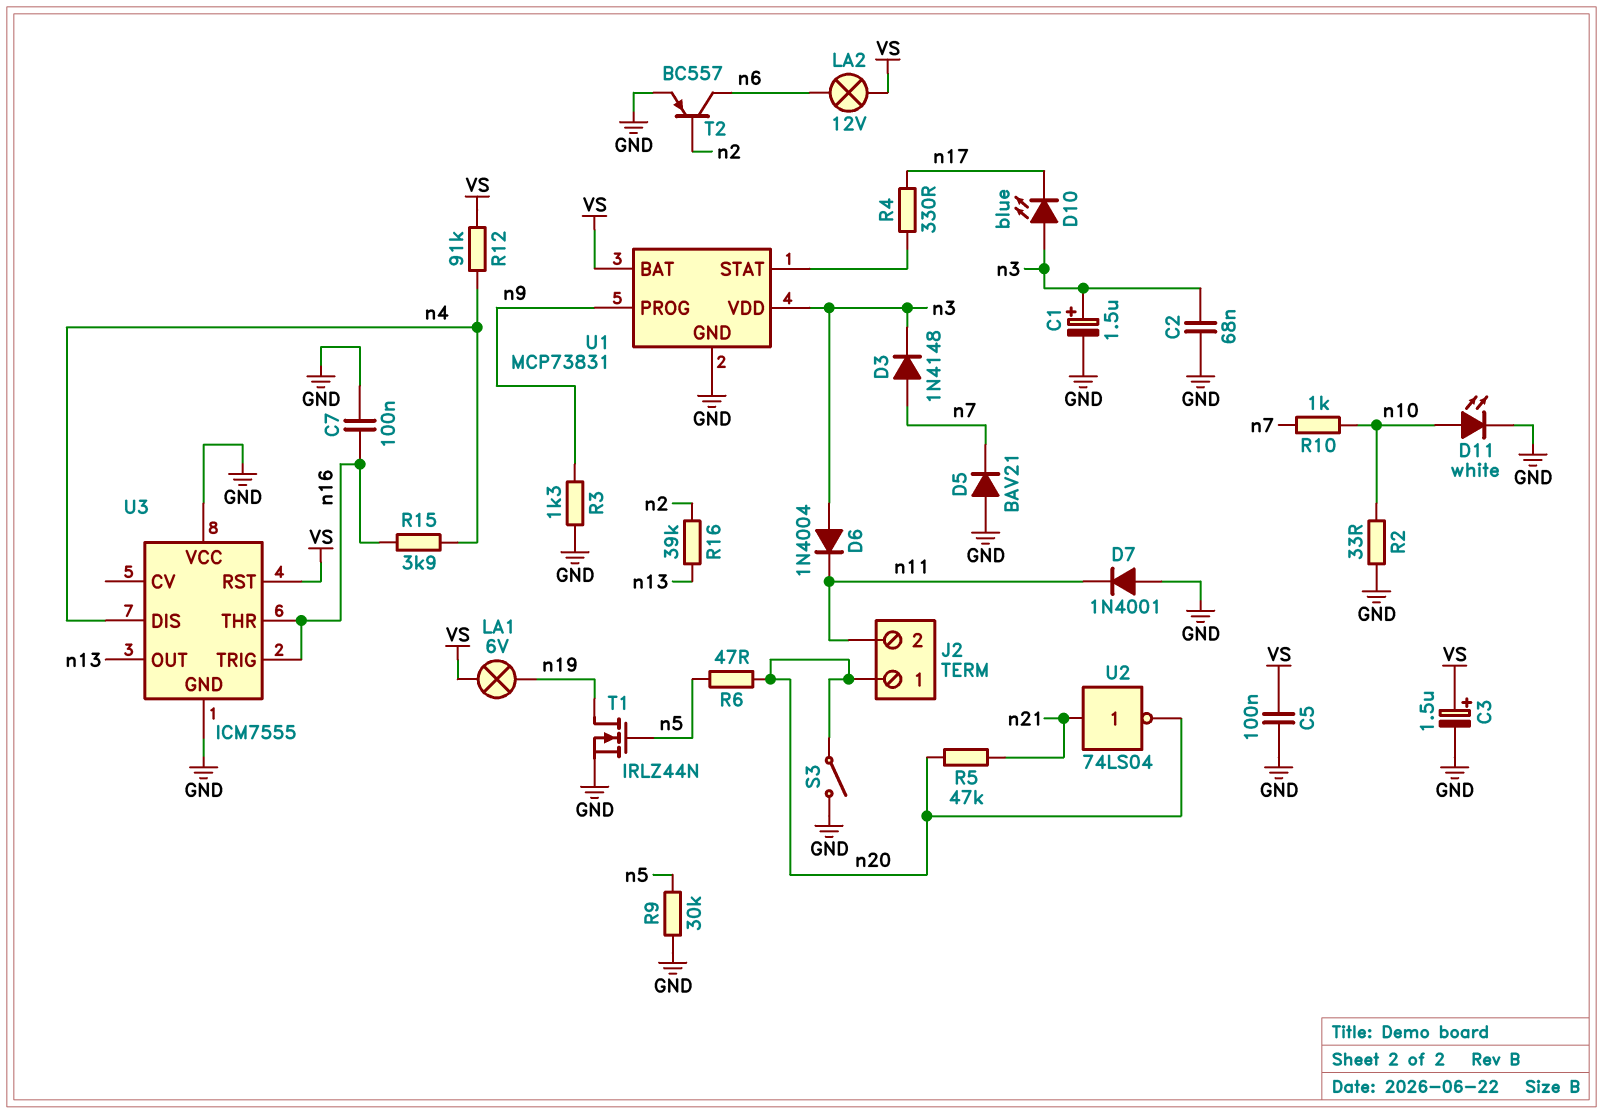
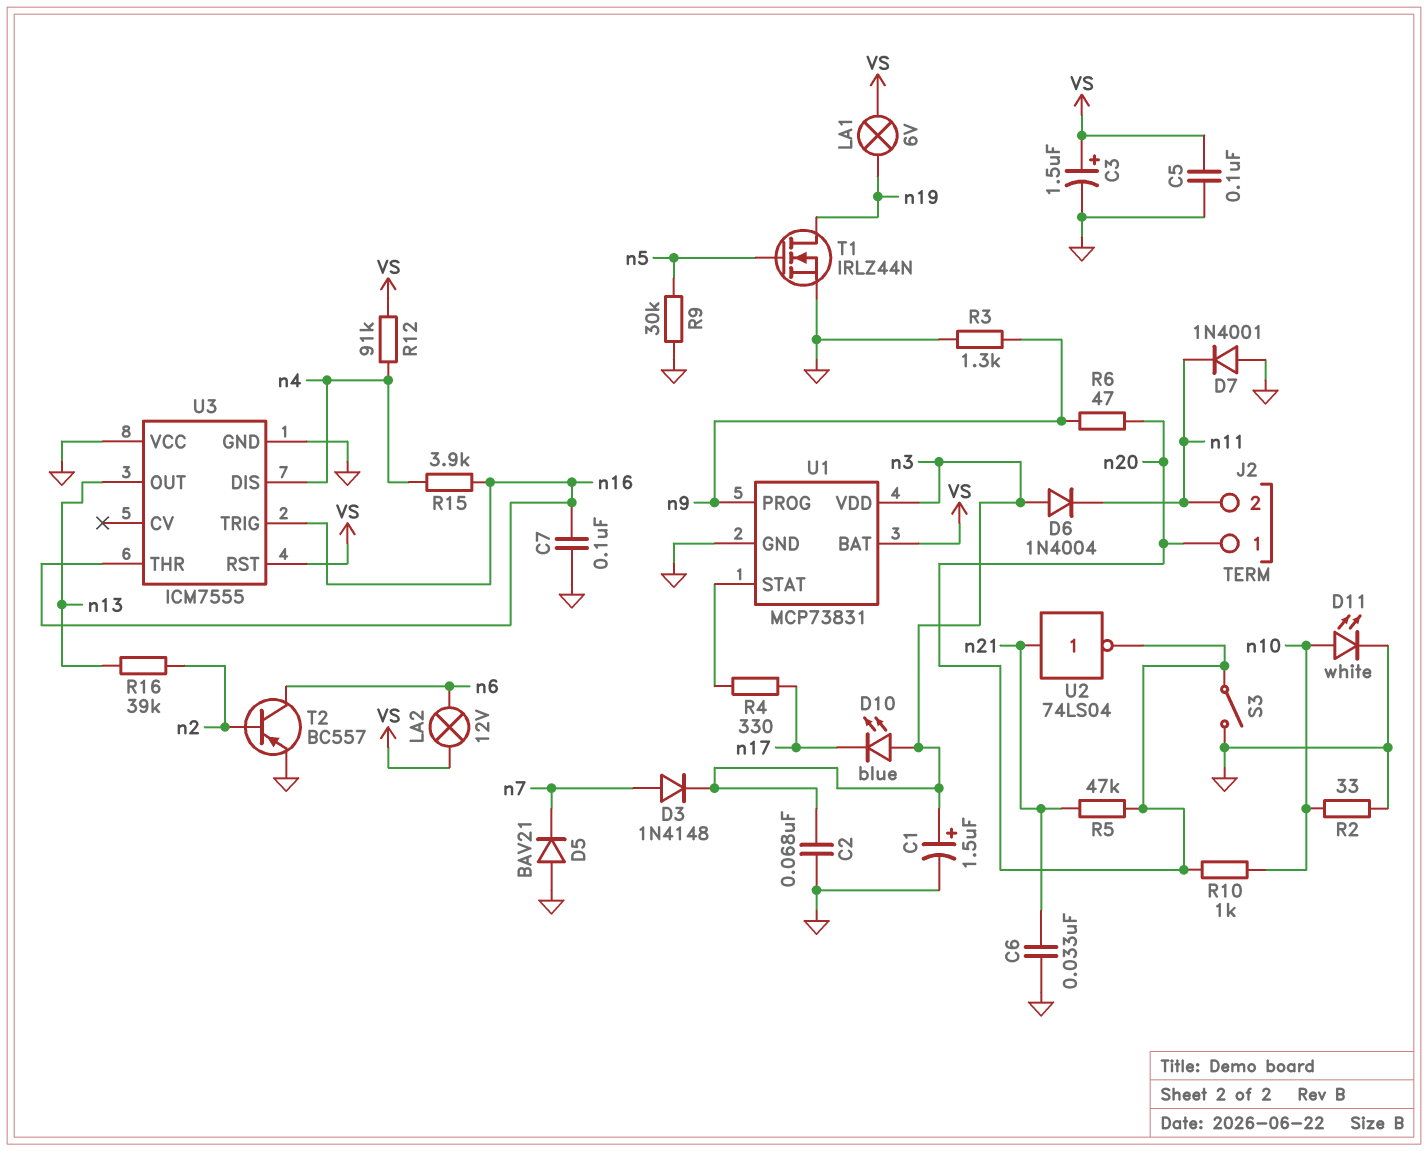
C6: none -> 33nF (GND, n21)
R6: 47 (n5, n20) -> 47 (n9, n20)
R10: 1k (n7, n10) -> 1k (n10, n20)

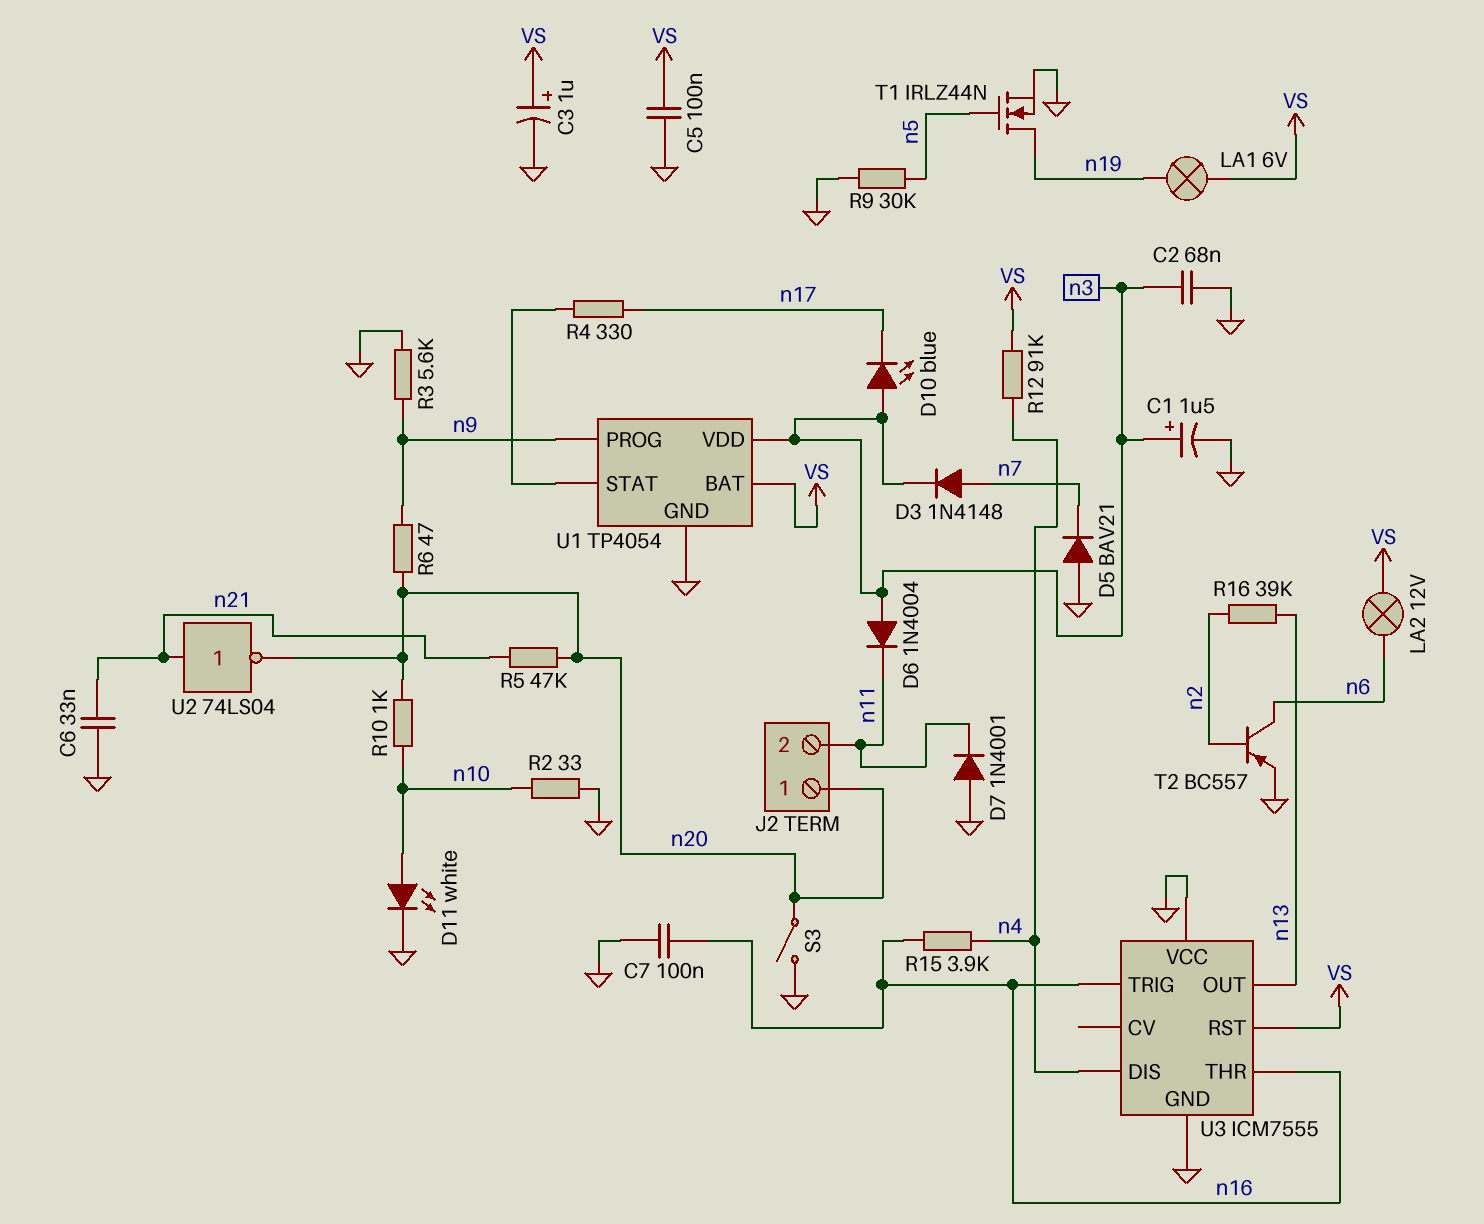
C3: 1.5uF (plus VS, minus GND) -> 1uF (plus VS, minus GND)
R3: 1.3k (GND, n9) -> 5.6k (GND, n9)
U1: MCP73831 -> TP4054

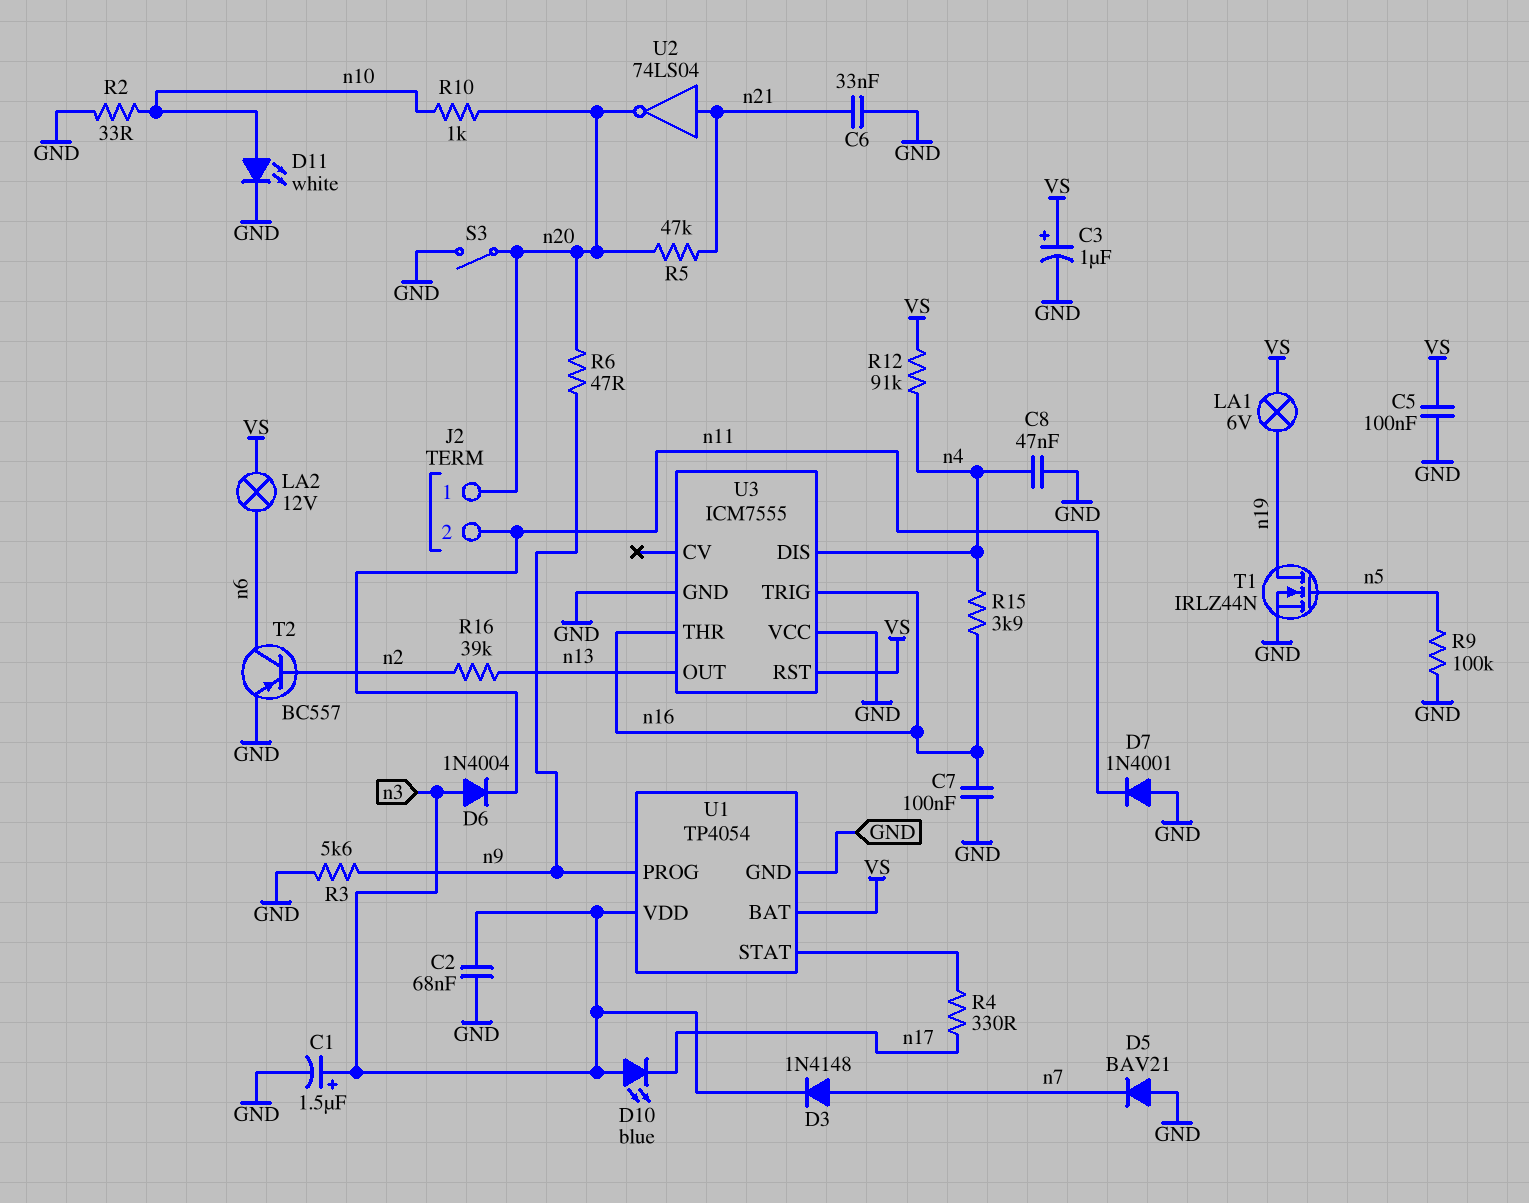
C8: none -> 47nF (GND, n4)
R9: 30k (GND, n5) -> 100k (GND, n5)

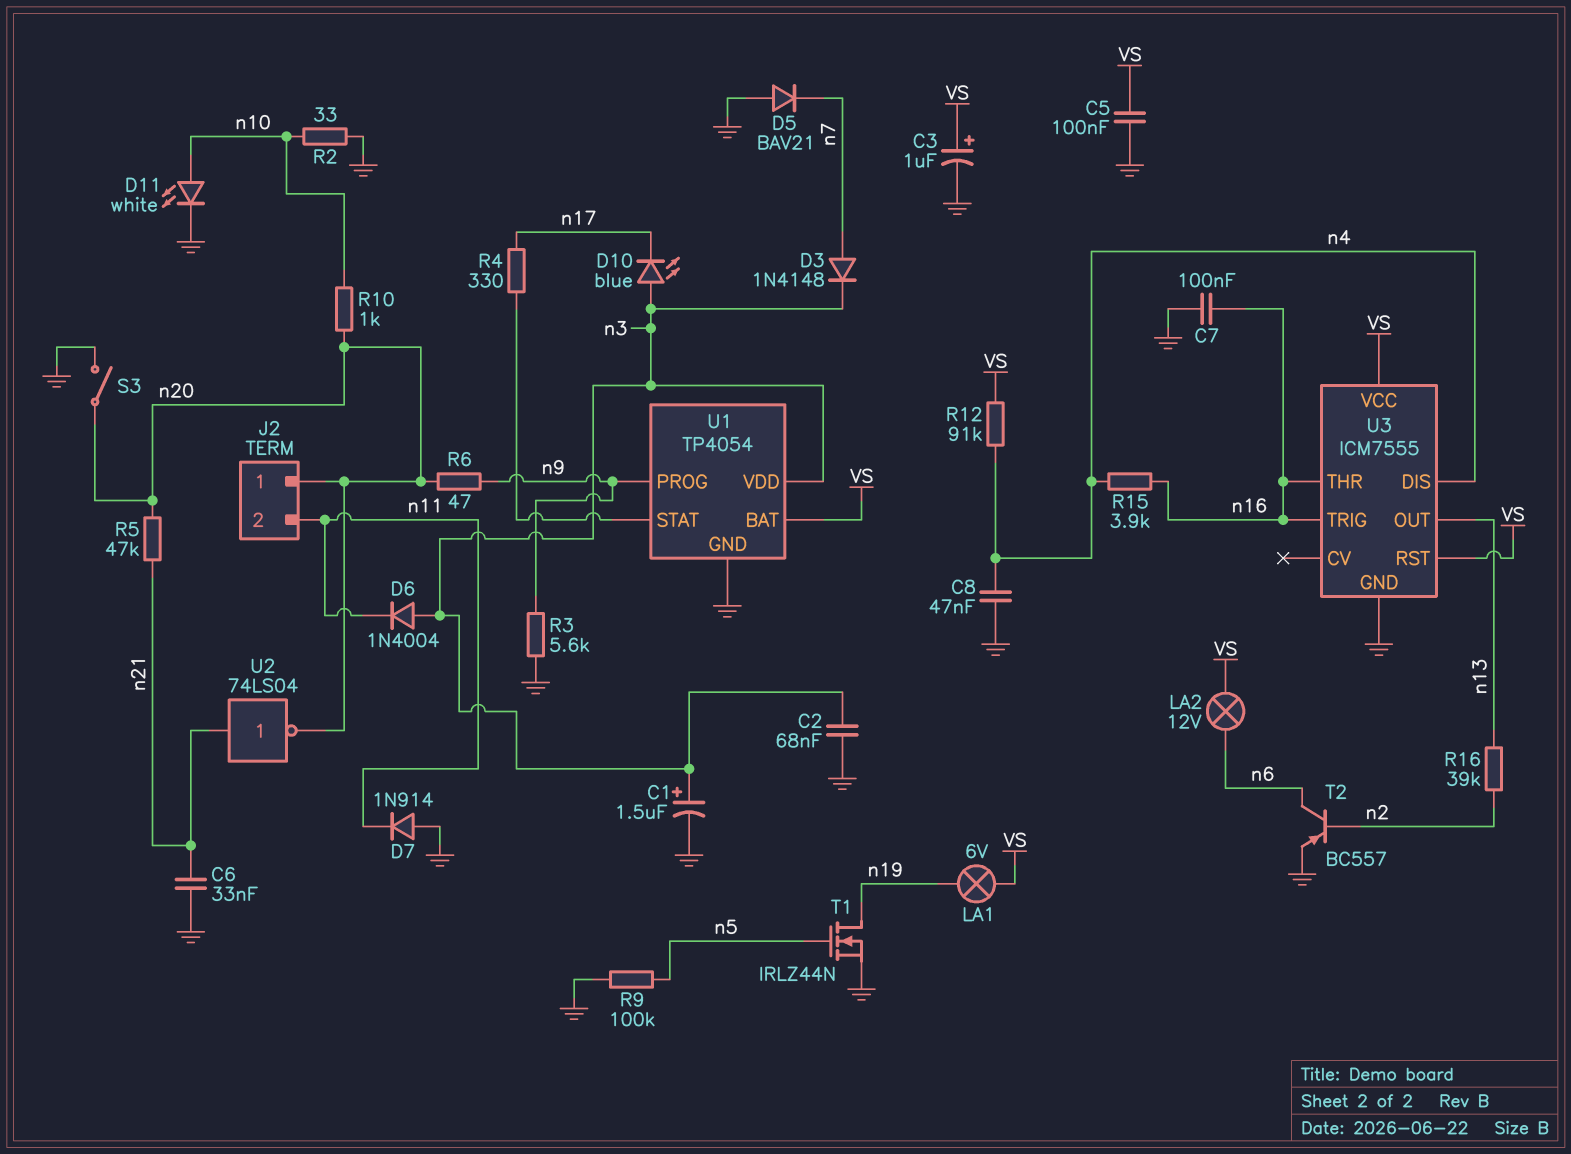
D7: diode 1N4001 (A GND, K n11) -> diode 1N914 (A GND, K n11)
U3 pin VCC: GND -> VS

